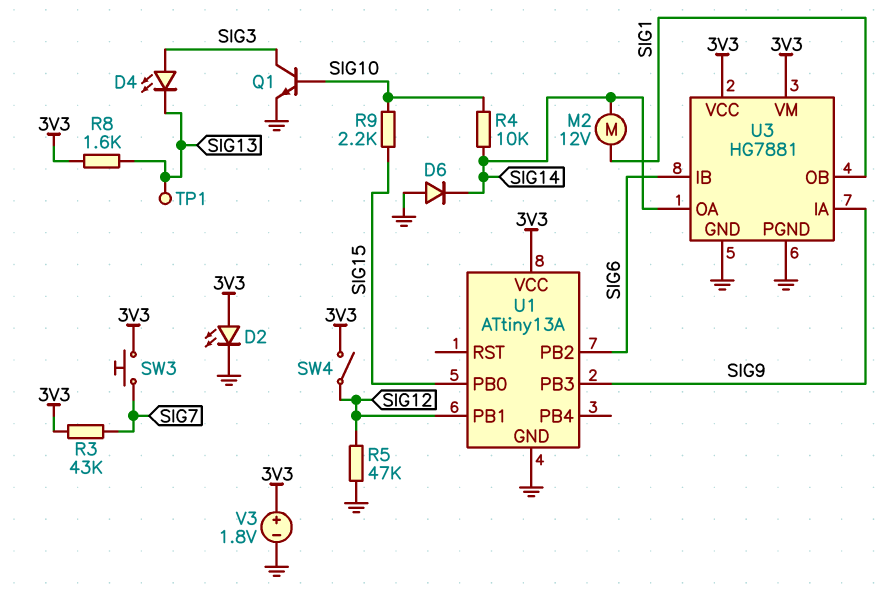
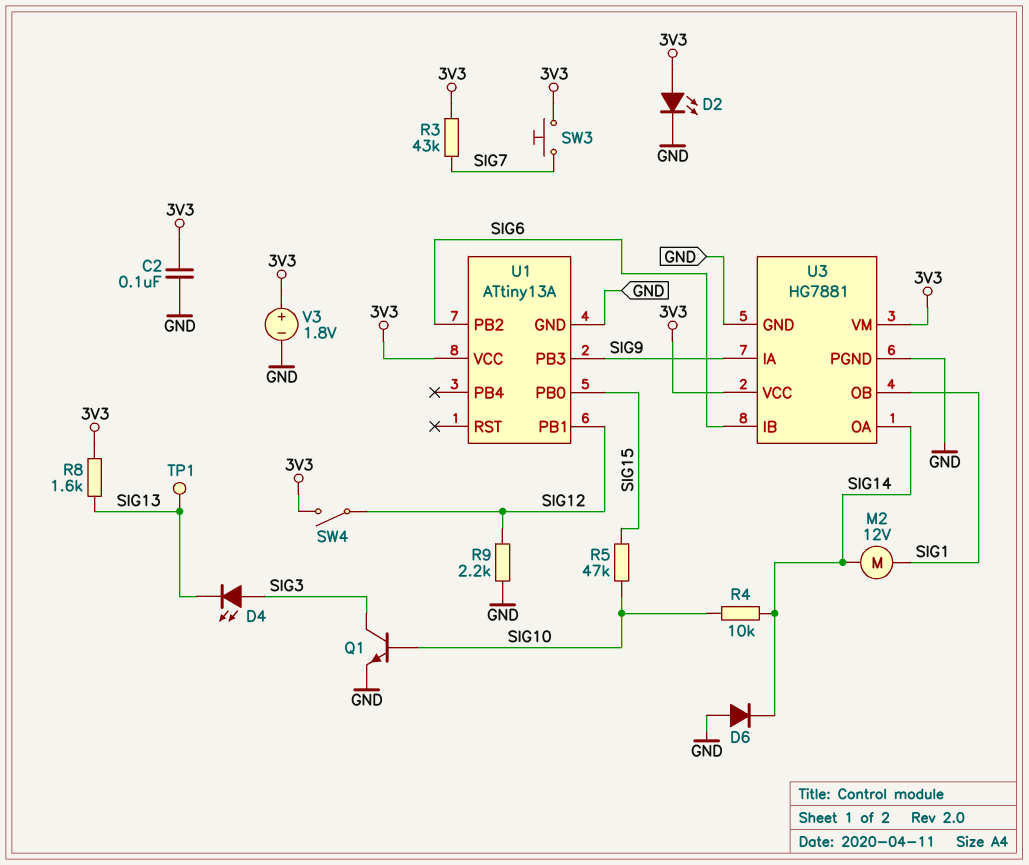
C2: none -> 100nF (3V3, GND)
R5: 47k (GND, SIG12) -> 47k (SIG10, SIG15)
R9: 2.2k (SIG10, SIG15) -> 2.2k (GND, SIG12)

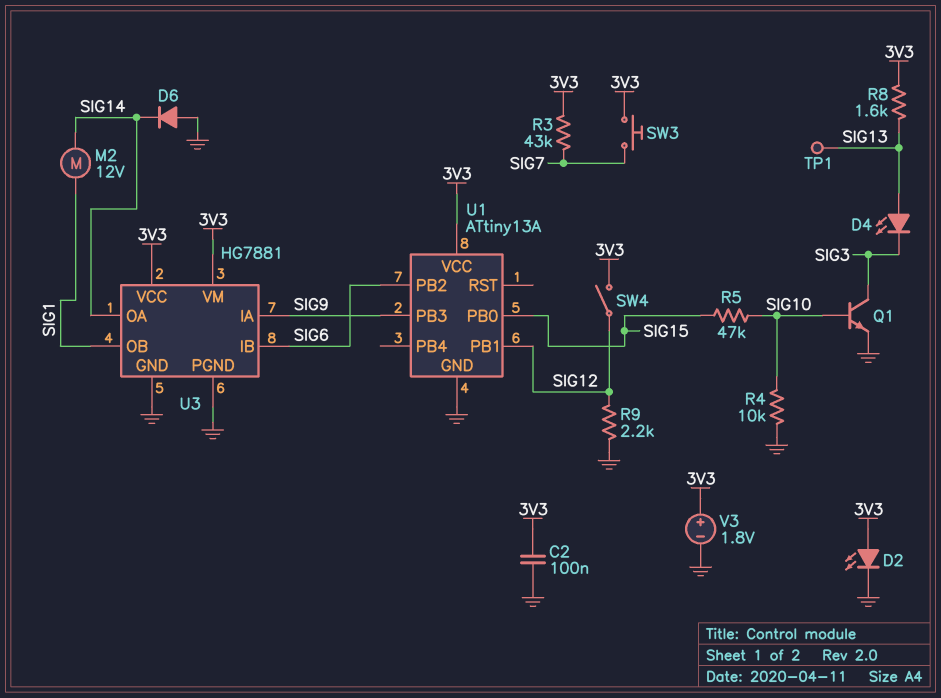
D4: LED (A SIG3, K SIG13) -> LED (A SIG13, K SIG3)
R4: 10k (SIG10, SIG14) -> 10k (GND, SIG10)

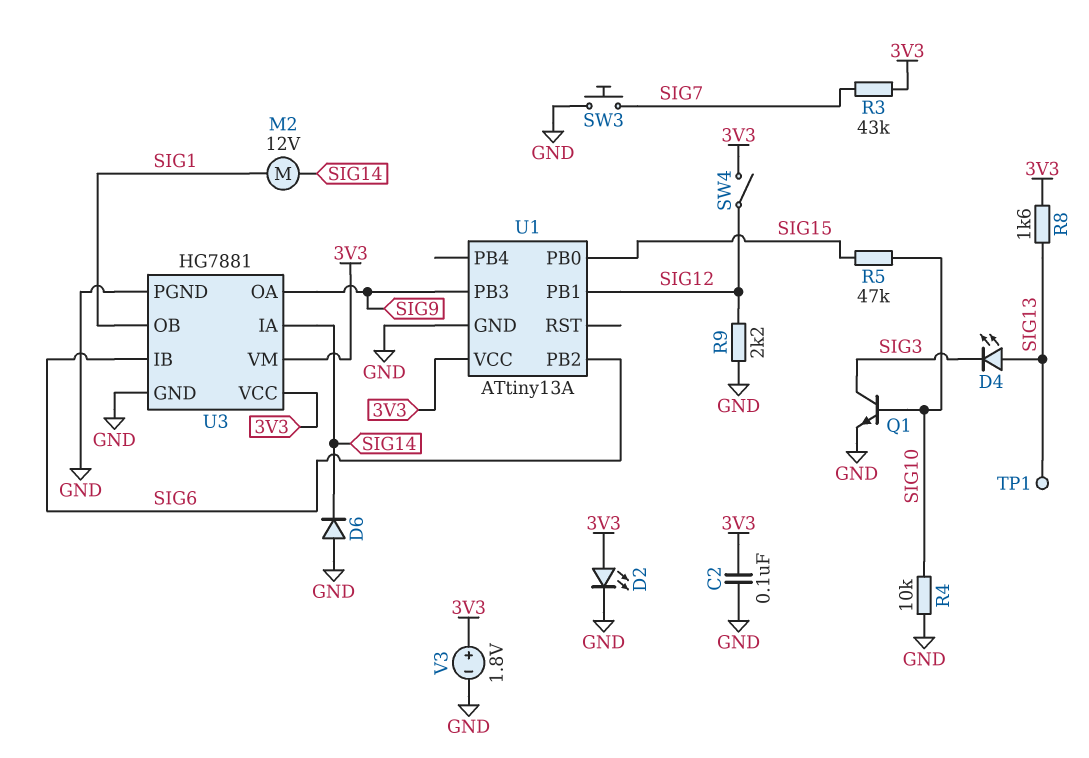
SW3: button (3V3, SIG7) -> button (GND, SIG7)
U3 pin IA: SIG9 -> SIG14
U3 pin OA: SIG14 -> SIG9

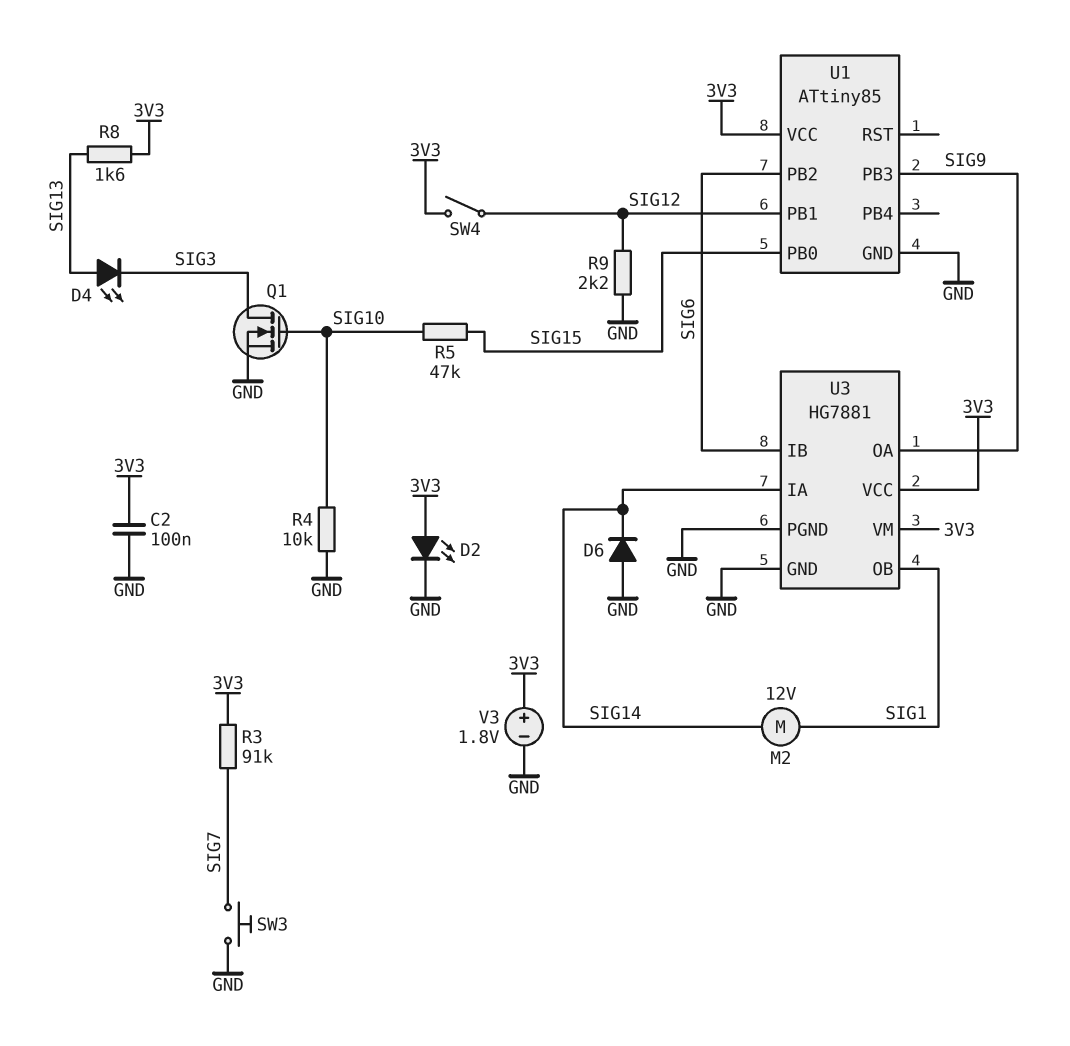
Q1: NPN (B SIG10, C SIG3, E GND) -> NMOS (G SIG10, D SIG3, S GND)
R3: 43k (3V3, SIG7) -> 91k (3V3, SIG7)
TP1: test point (SIG13) -> none
U1: ATtiny13A -> ATtiny85

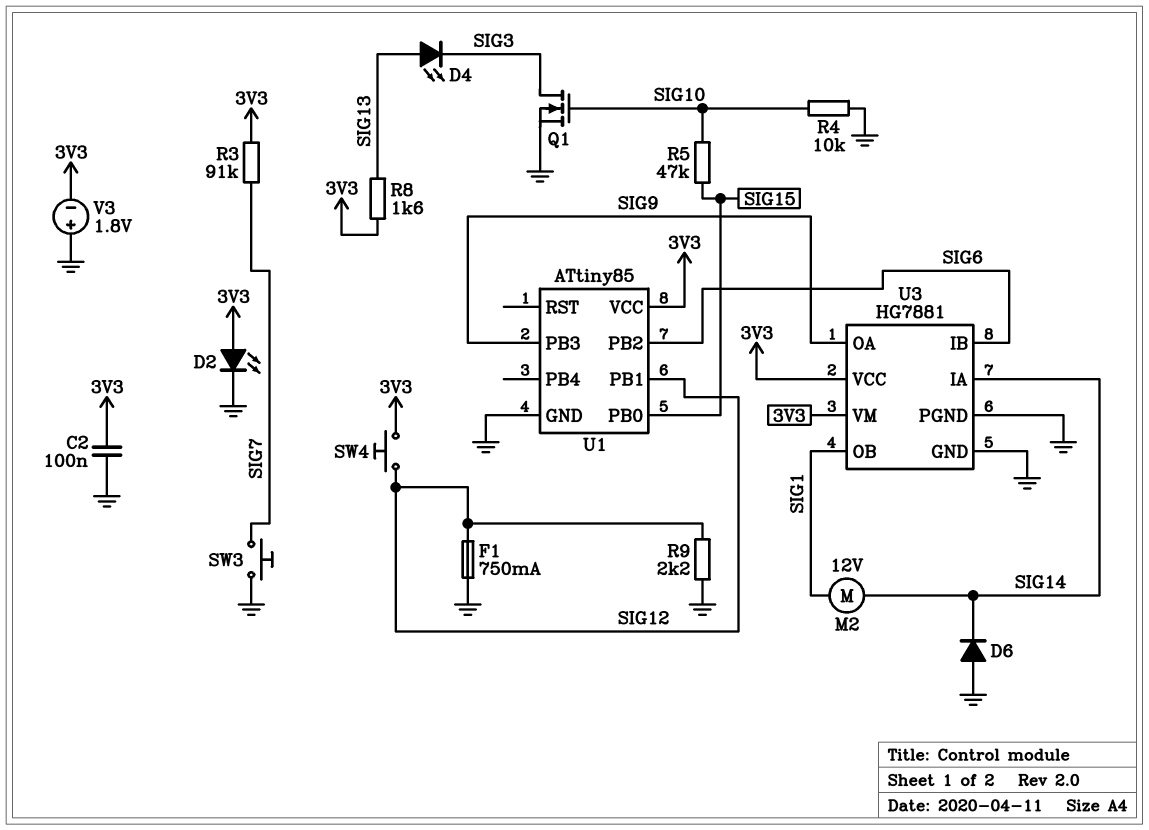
F1: none -> 750mA (GND, SIG12)
SW4: switch (3V3, SIG12) -> button (3V3, SIG12)
V3: 1.8V (plus 3V3, minus GND) -> 1.8V (plus GND, minus 3V3)

